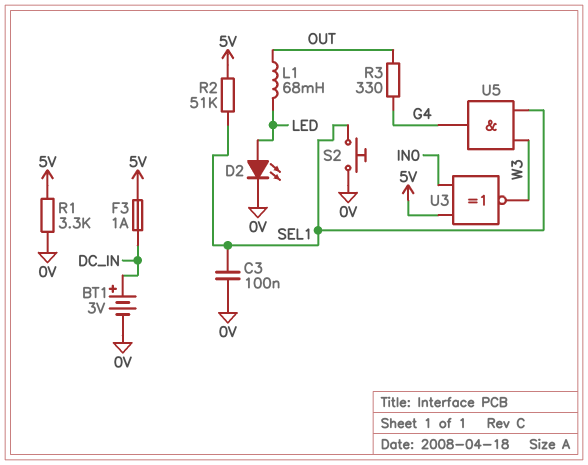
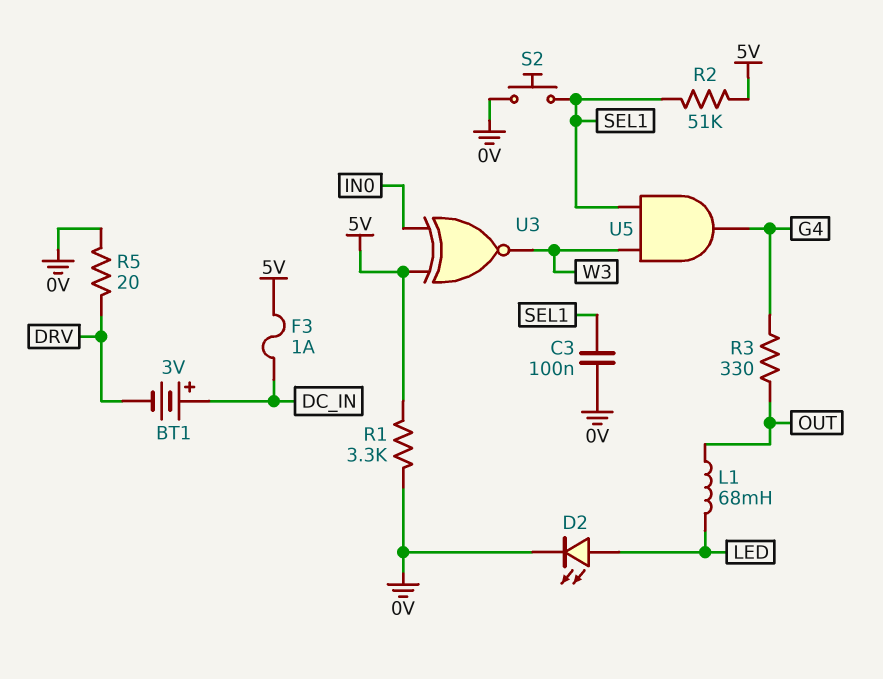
BT1: 3V (plus DC_IN, minus 0V) -> 3V (plus DC_IN, minus DRV)
R5: none -> 20 (0V, DRV)

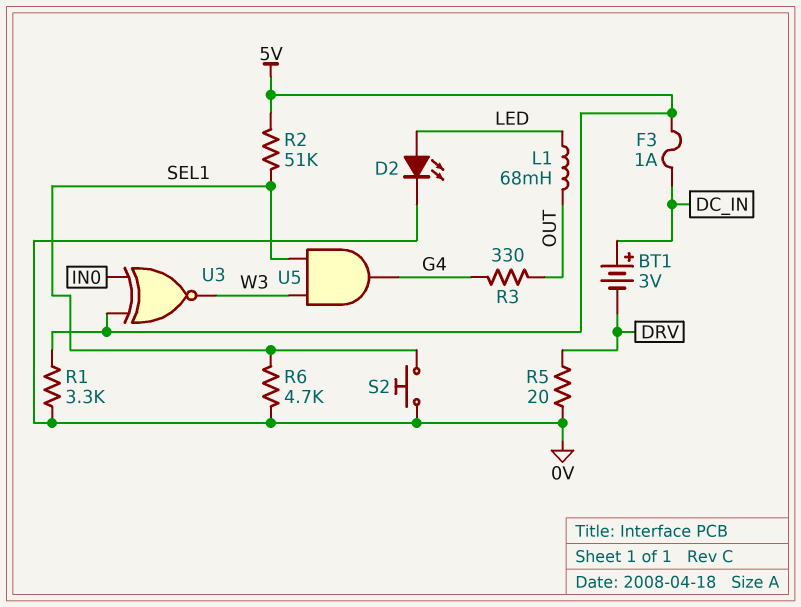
C3: 100nF (0V, SEL1) -> none
R6: none -> 4.7k (0V, SEL1)

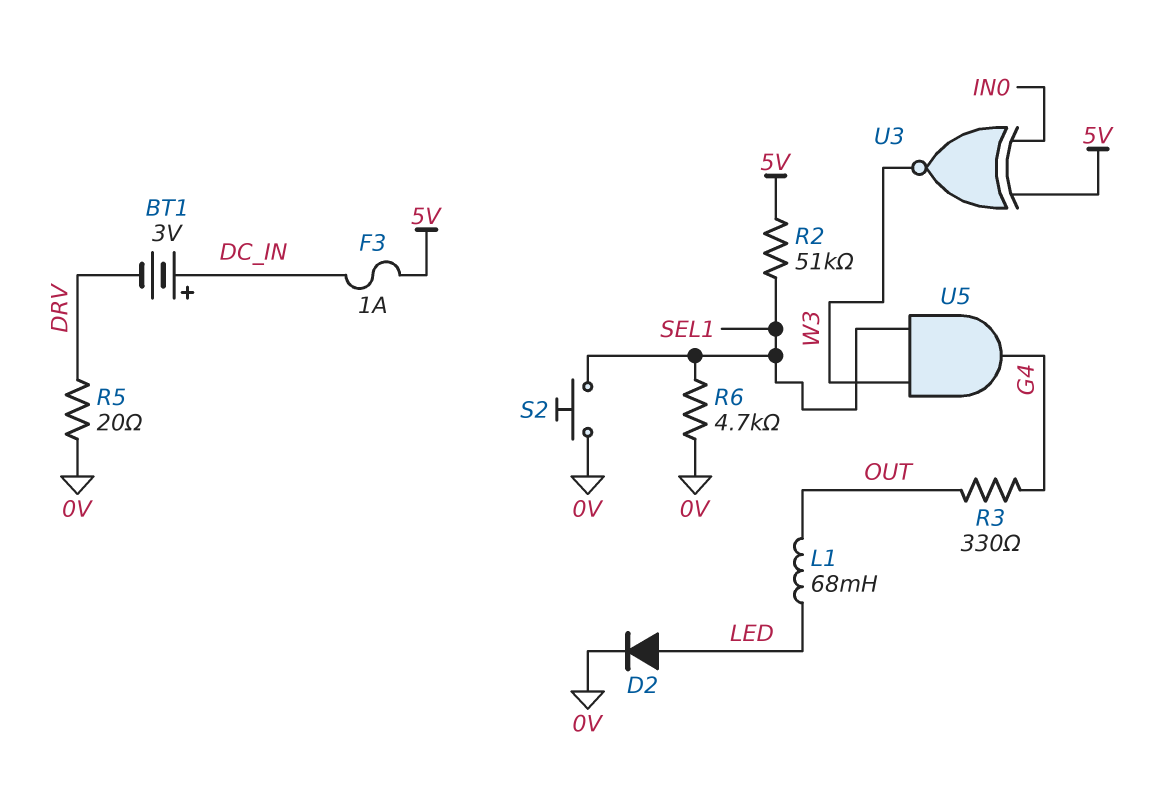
D2: LED (A LED, K 0V) -> diode (A LED, K 0V)
R1: 3.3k (0V, 5V) -> none

